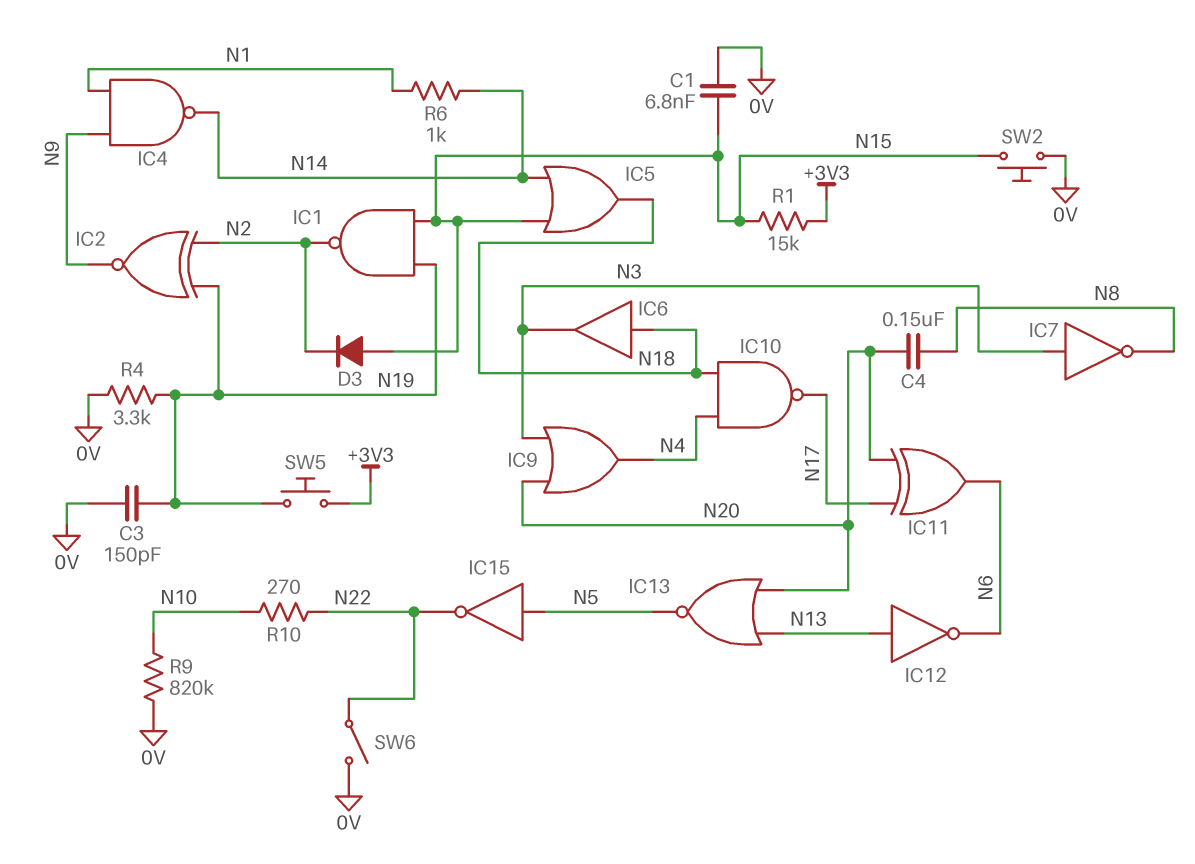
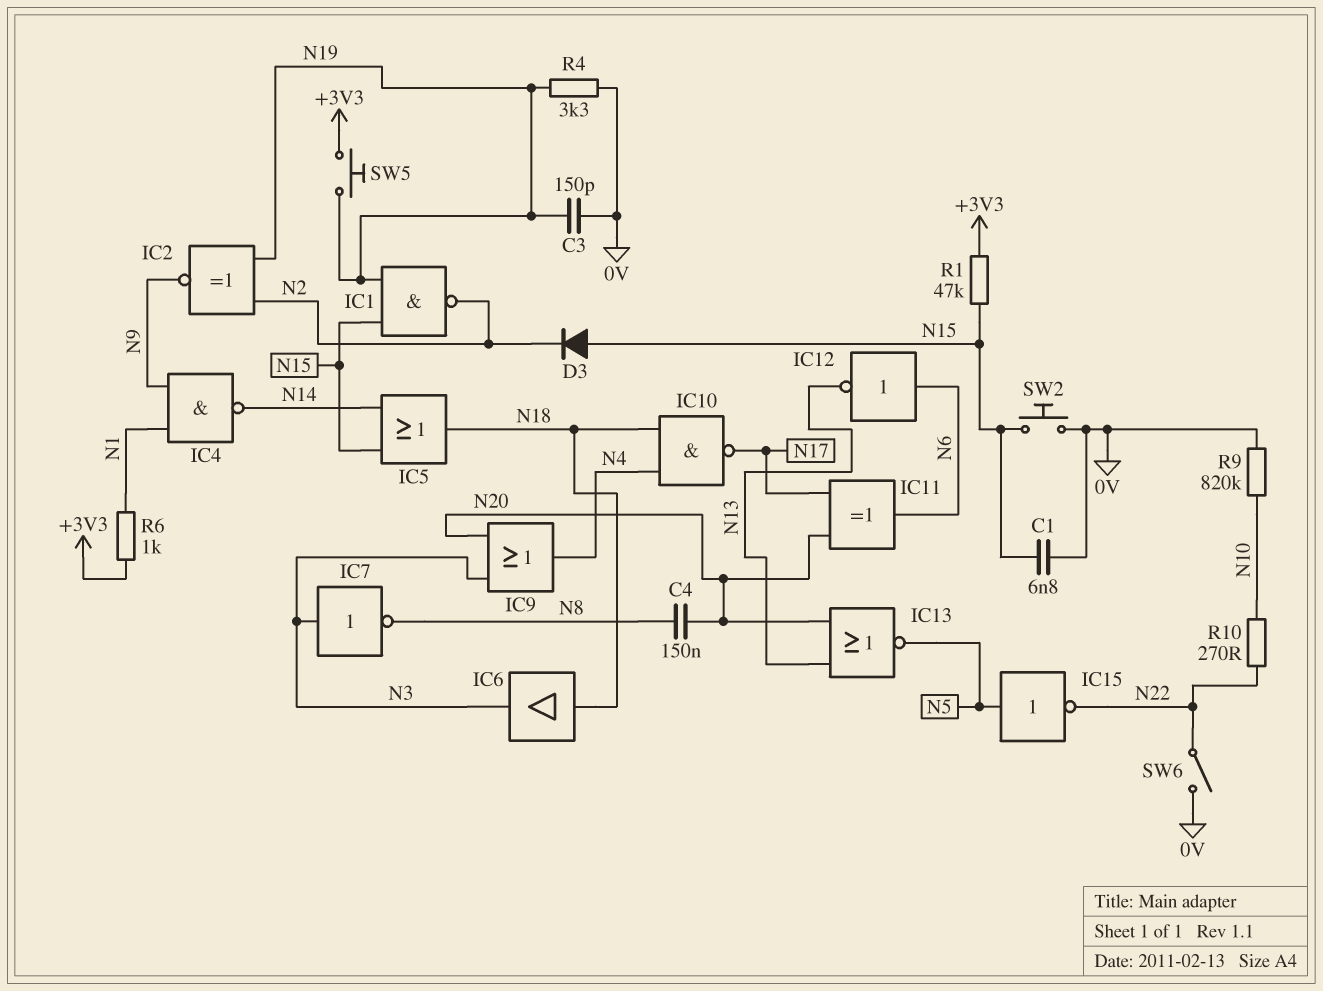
IC12: NOT (in N13, out N6) -> NOT (in N6, out N13)
R1: 15k (+3V3, N15) -> 47k (+3V3, N15)
R6: 1k (N1, N14) -> 1k (+3V3, N1)

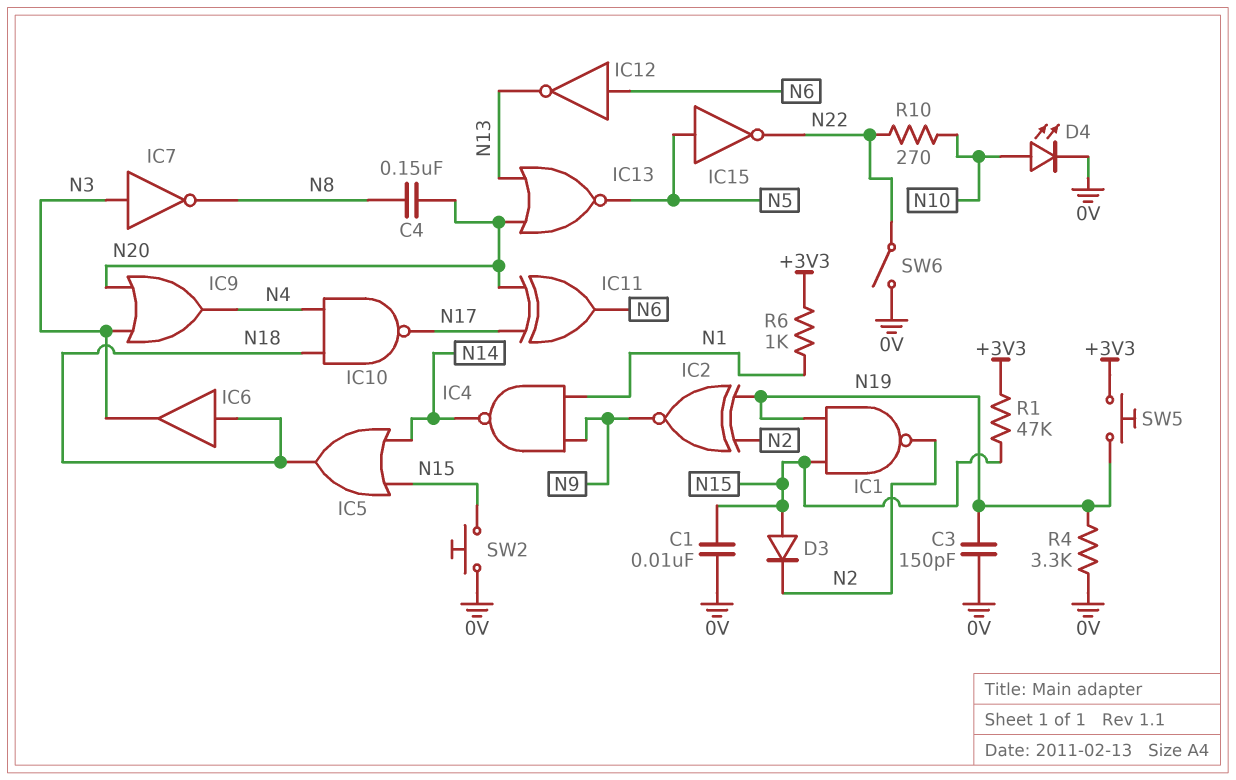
C1: 6.8nF (0V, N15) -> 10nF (0V, N15)
D4: none -> LED (A N10, K 0V)
R9: 820k (0V, N10) -> none

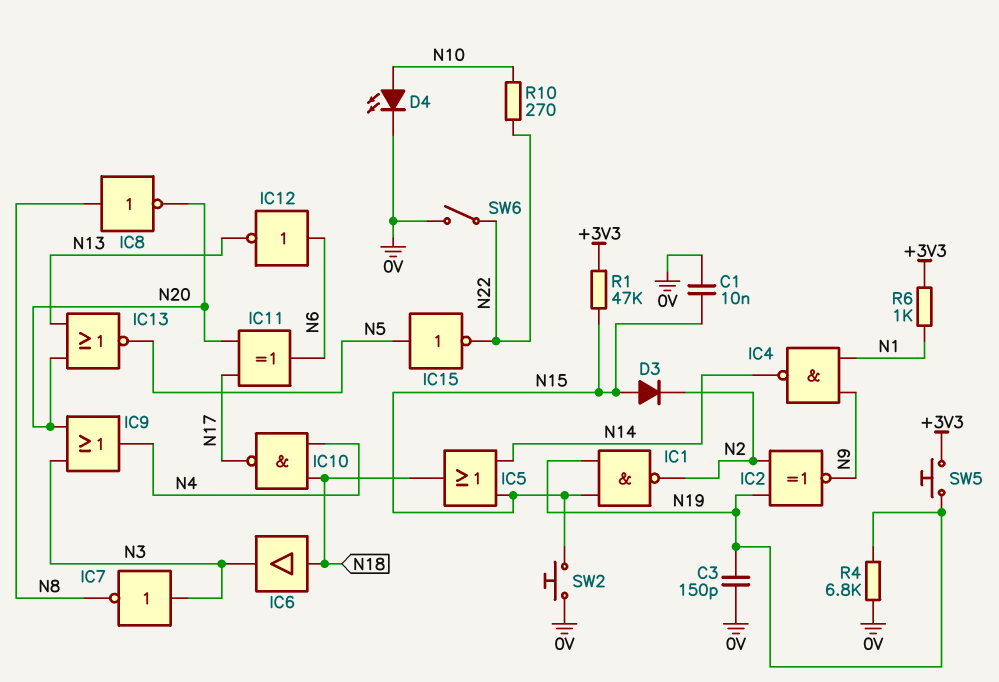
C4: 150nF (N8, N20) -> none
IC8: none -> NOT (in N8, out N20)
R4: 3.3k (0V, N19) -> 6.8k (0V, N19)

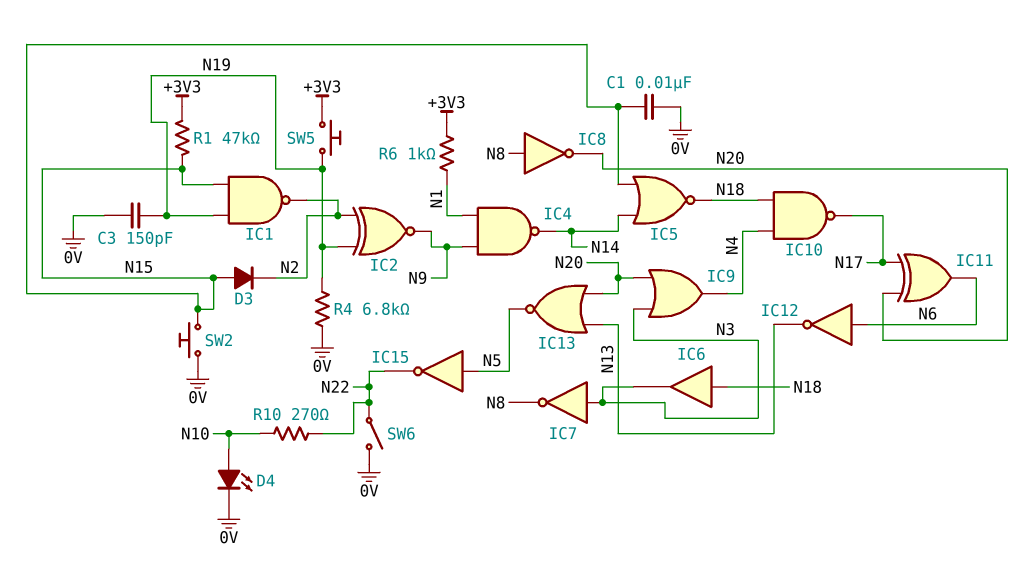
IC5: OR (in N14, in N15, out N18) -> NOR (in N14, in N15, out N18)

